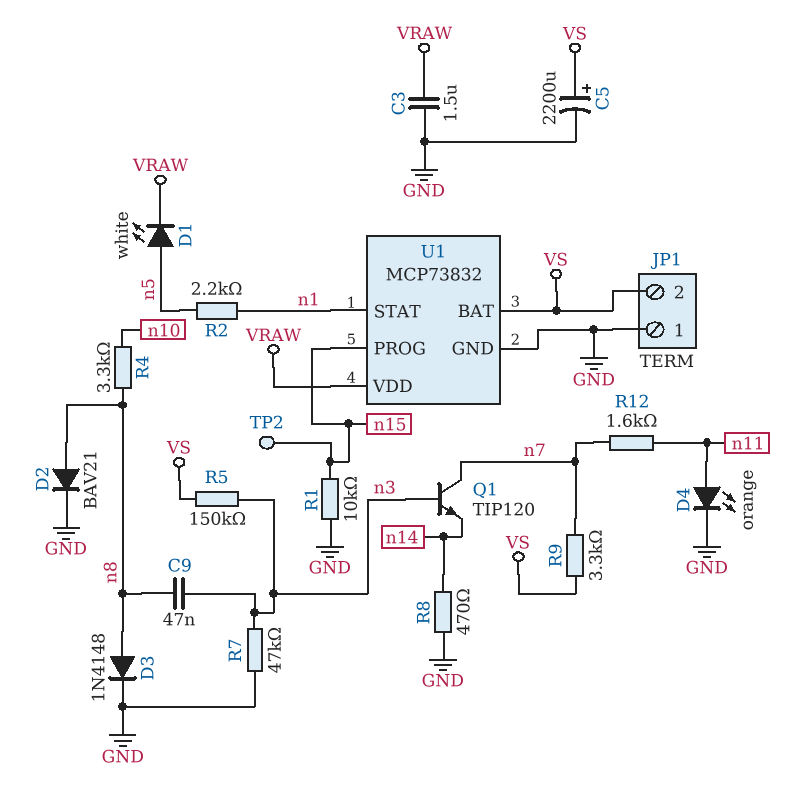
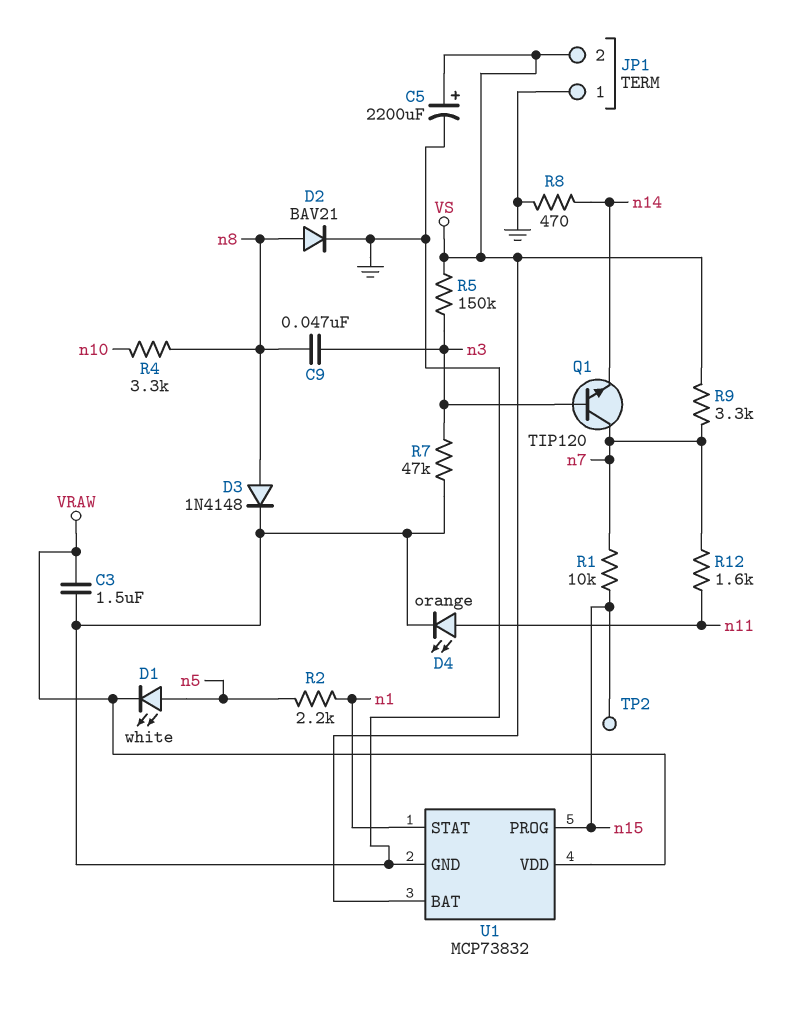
R1: 10k (GND, n15) -> 10k (n7, n15)

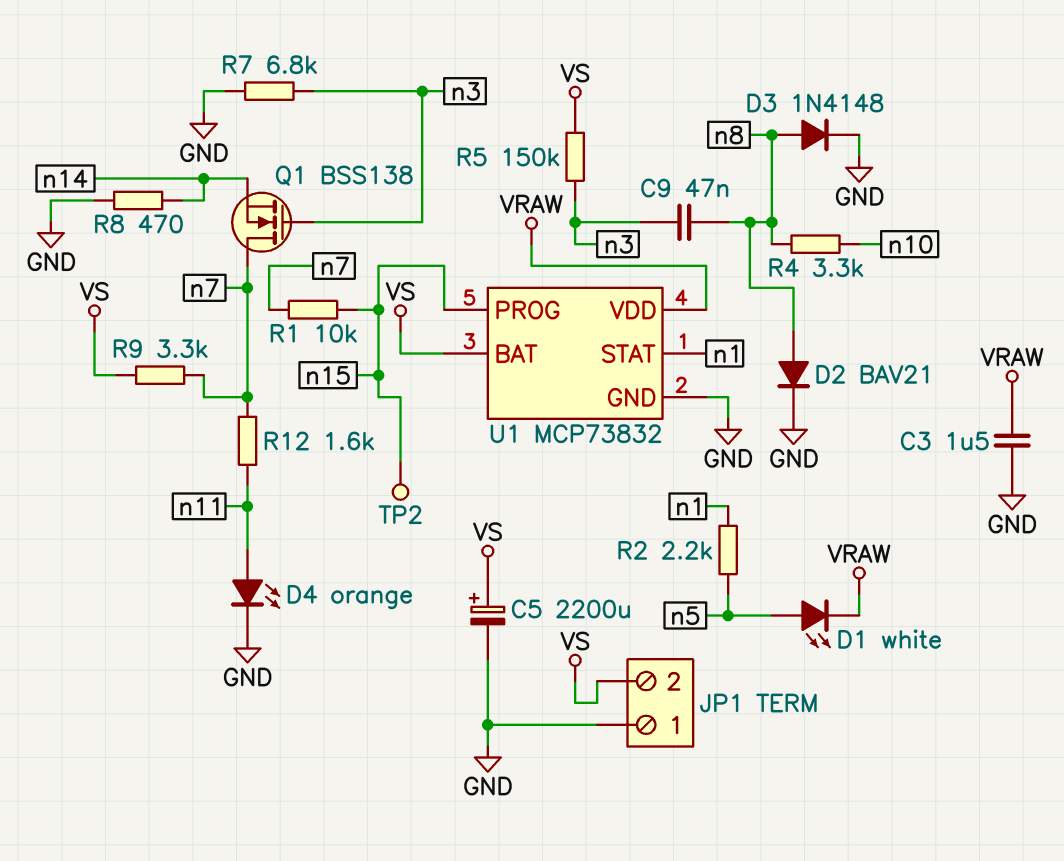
Q1: NPN TIP120 (B n3, C n7, E n14) -> NMOS BSS138 (G n3, D n7, S n14)
R7: 47k (GND, n3) -> 6.8k (GND, n3)

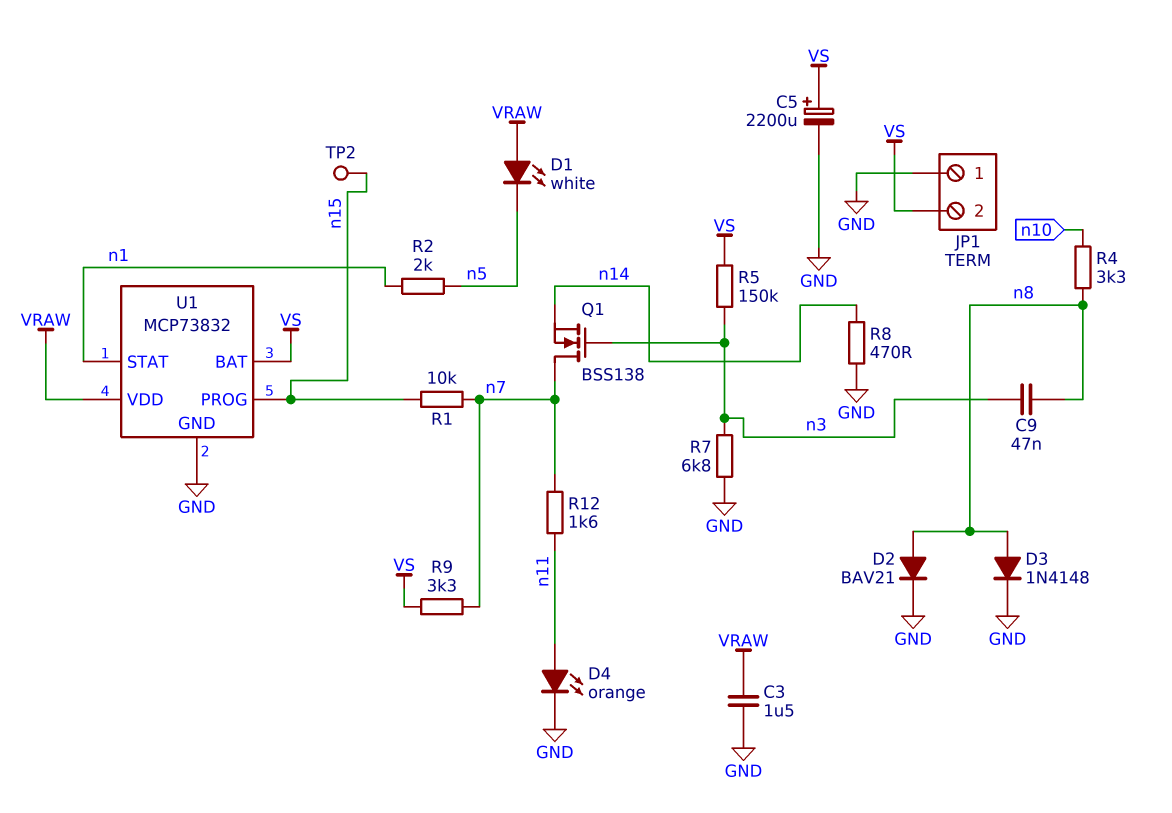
D1: LED white (A n5, K VRAW) -> LED white (A VRAW, K n5)
R2: 2.2k (n1, n5) -> 2k (n1, n5)

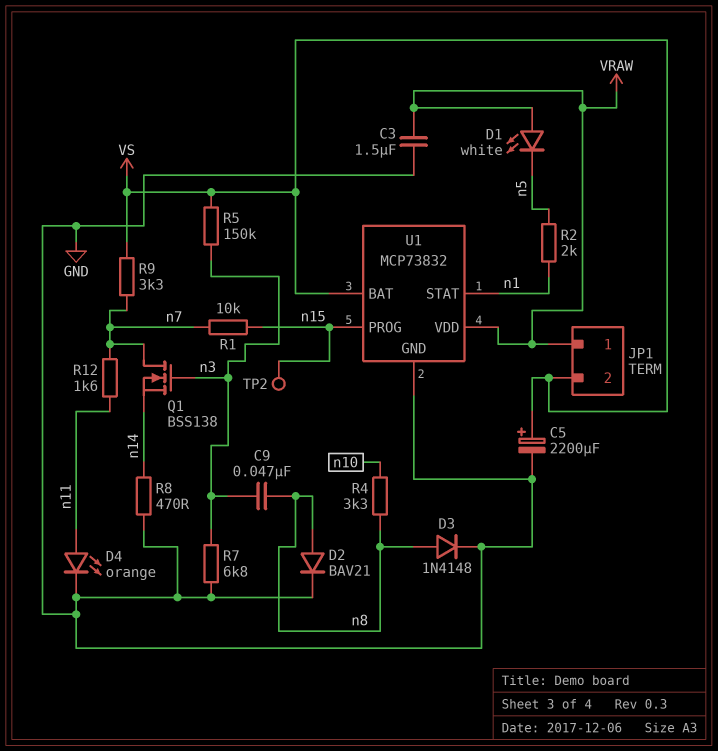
JP1 pin 1: GND -> VRAW

